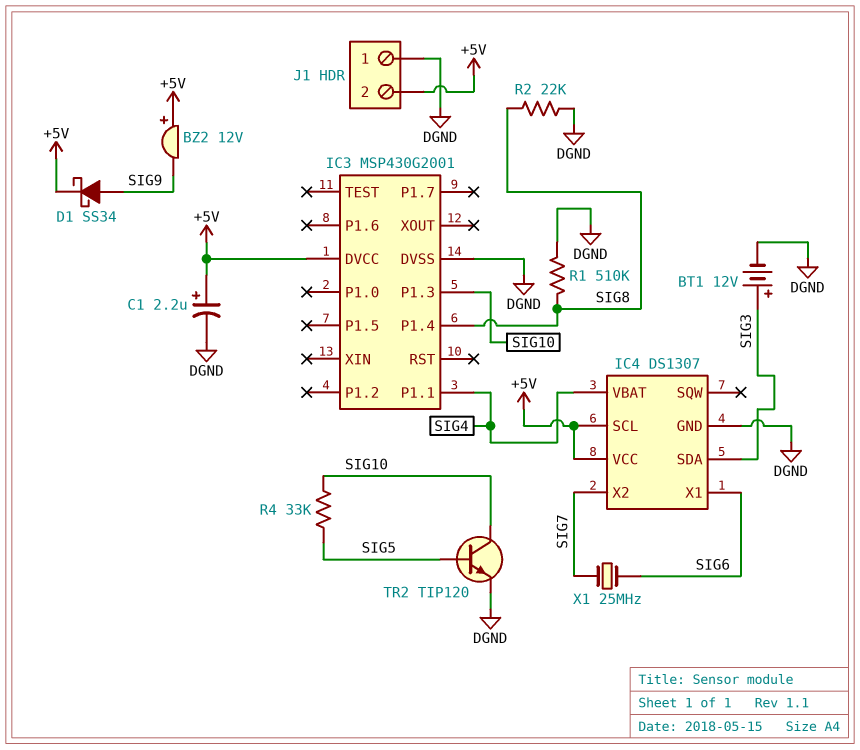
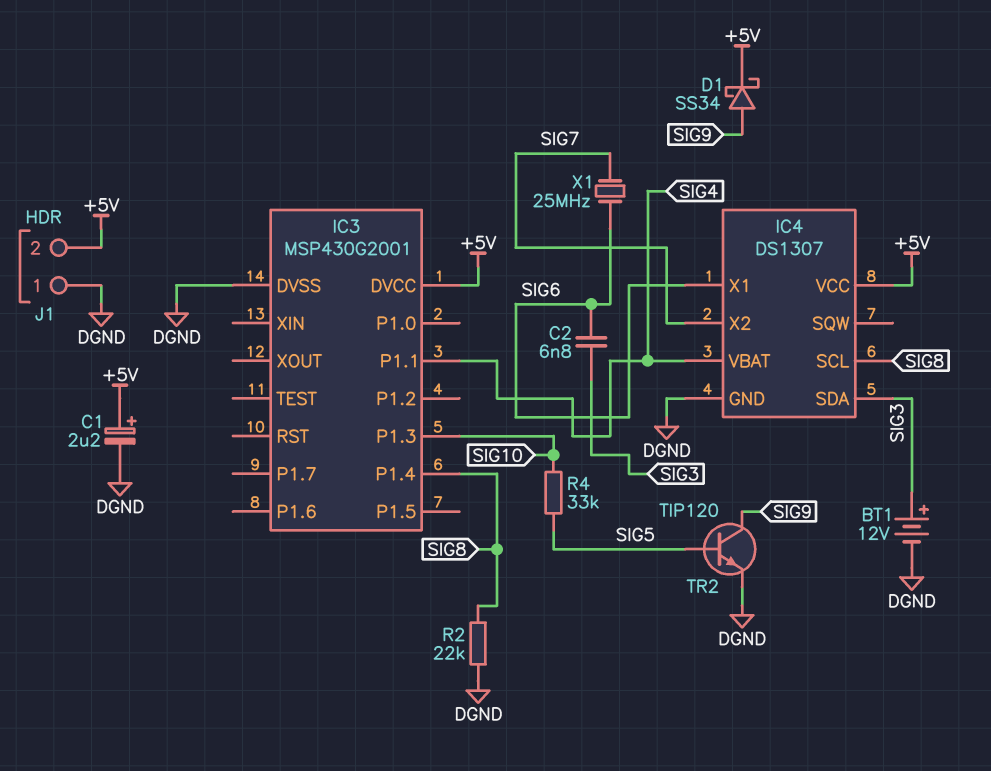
BZ2: buzzer 12V (plus +5V, minus SIG9) -> none
C2: none -> 6.8nF (SIG3, SIG6)
IC4 pin SCL: +5V -> SIG8
R1: 510k (DGND, SIG8) -> none
TR2: NPN TIP120 (B SIG5, C SIG10, E DGND) -> NPN TIP120 (B SIG5, C SIG9, E DGND)

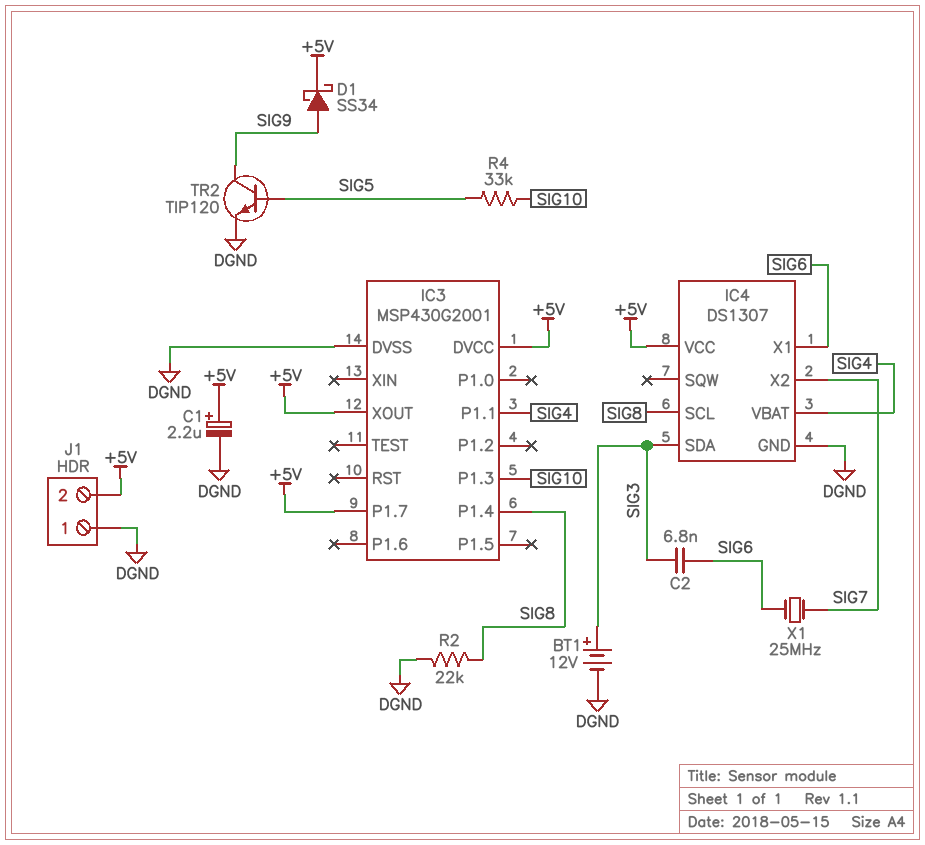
IC3 pin P1.7: none -> +5V
IC3 pin XOUT: none -> +5V

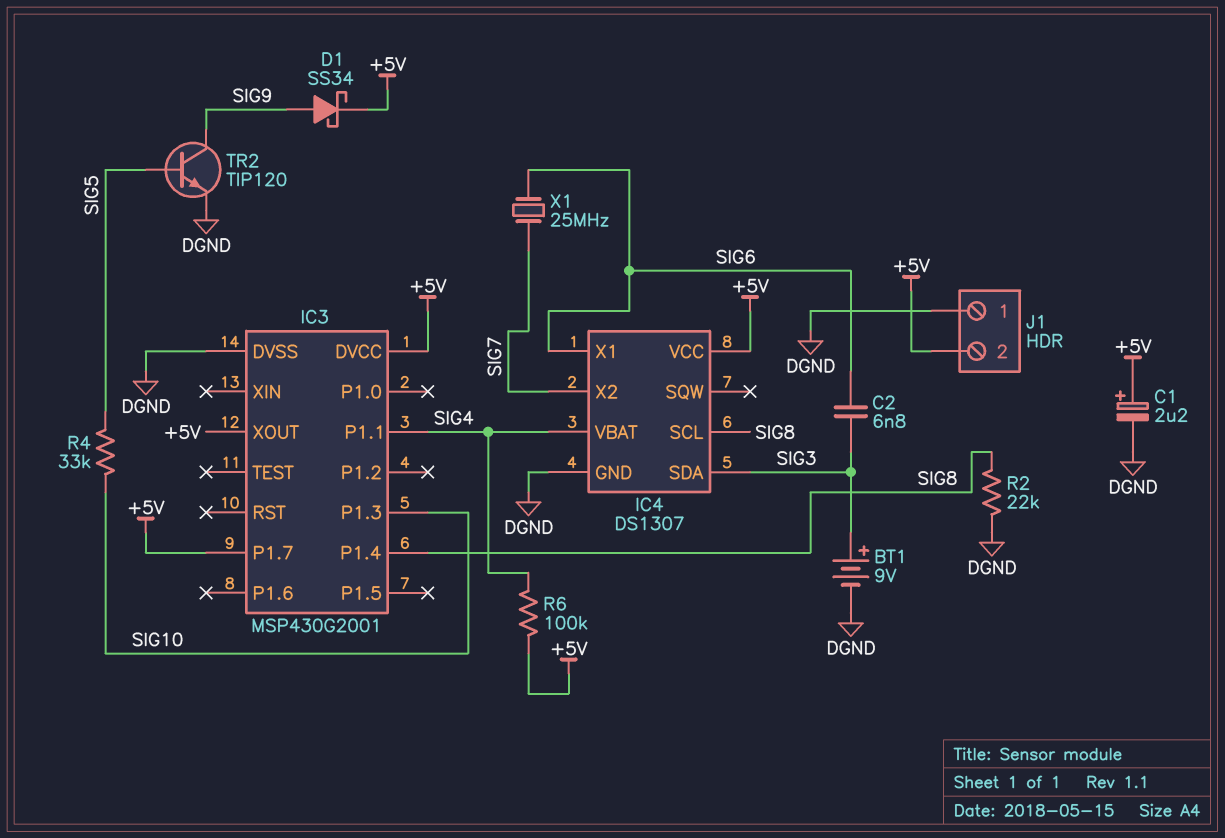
BT1: 12V (plus SIG3, minus DGND) -> 9V (plus SIG3, minus DGND)
R6: none -> 100k (+5V, SIG4)

